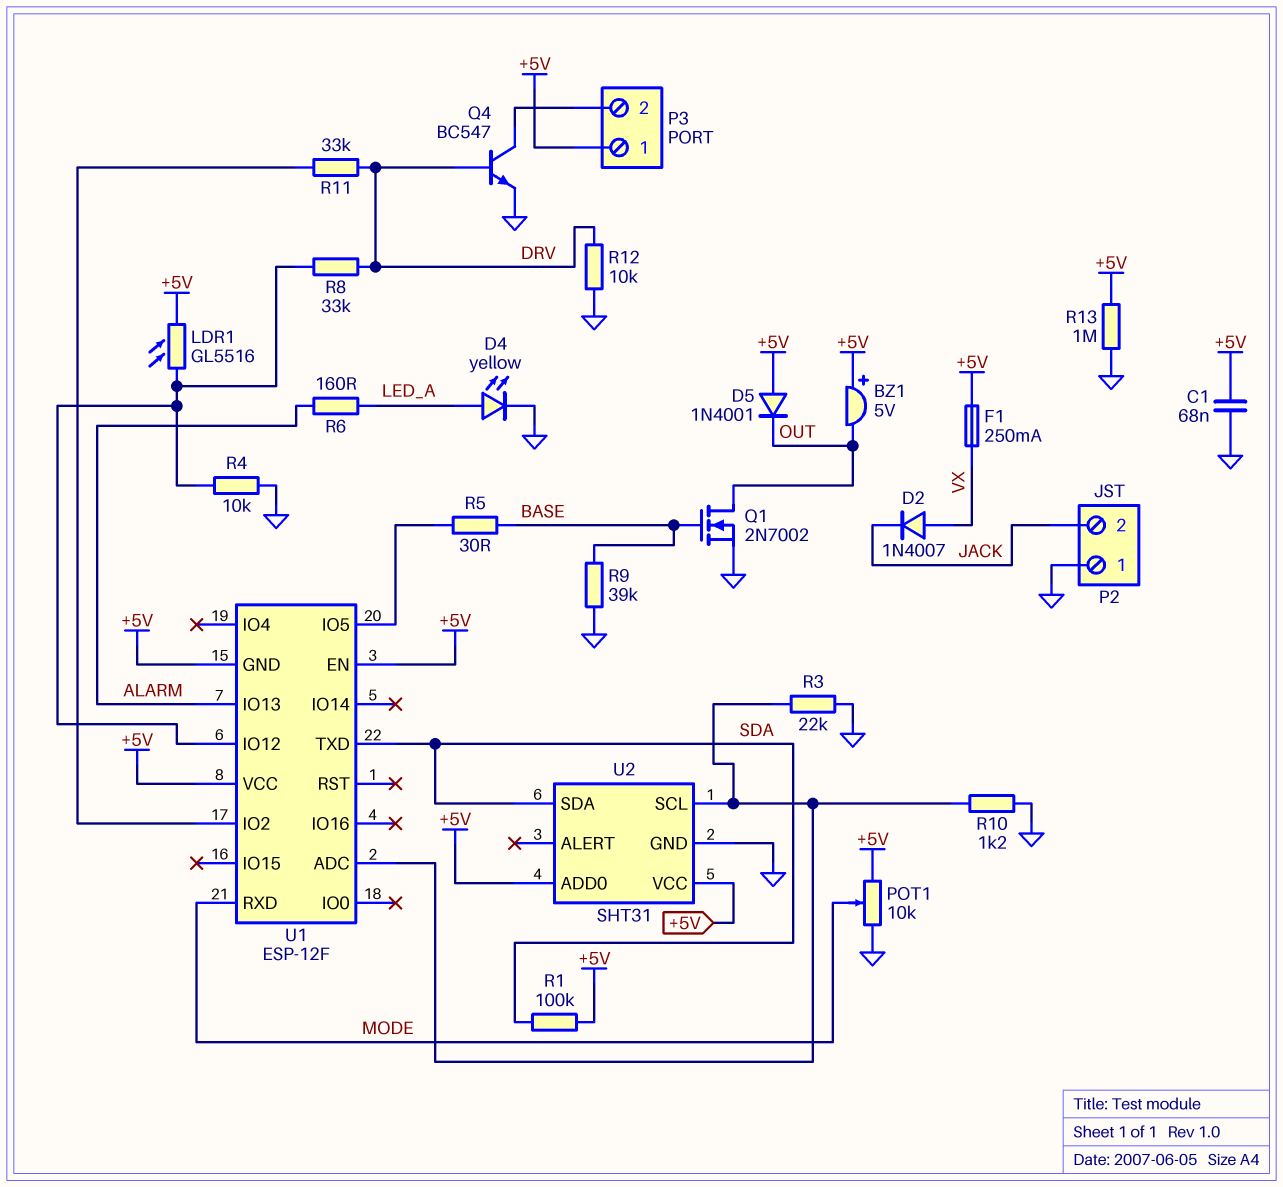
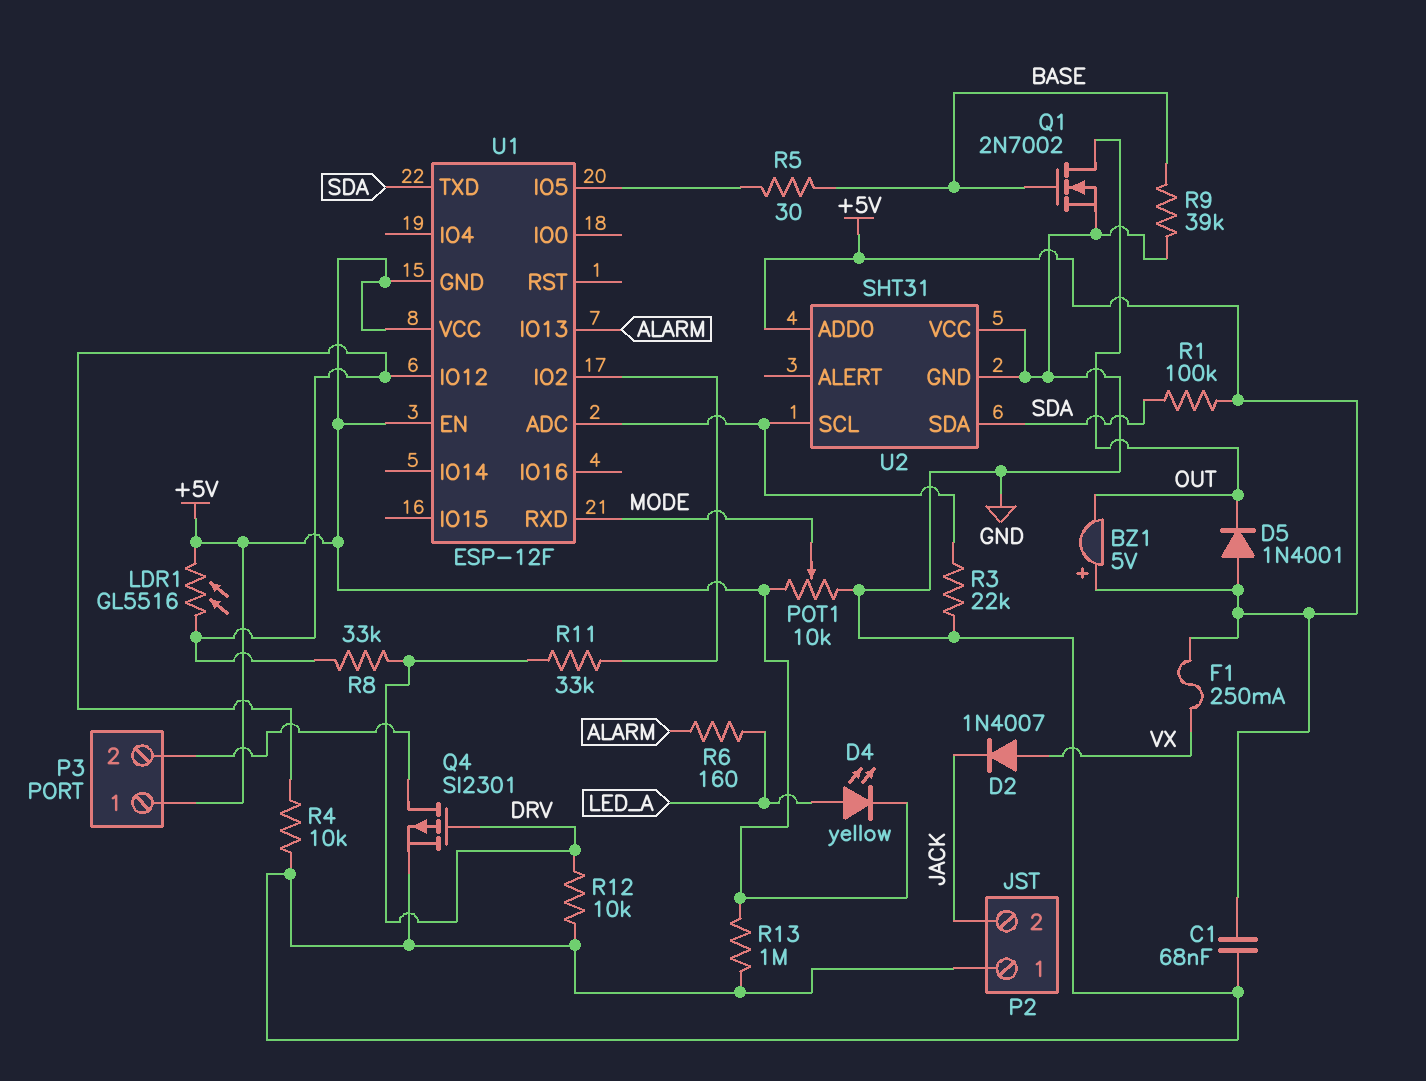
D4: LED yellow (A LED_A, K GND) -> LED yellow (A LED_A, K +5V)
Q4: NPN BC547 (B DRV, C P3/2, E GND) -> PMOS SI2301 (G DRV, D P3/2, S GND)
R10: 1.2k (GND, U1/ADC) -> none
U2 pin VCC: +5V -> GND

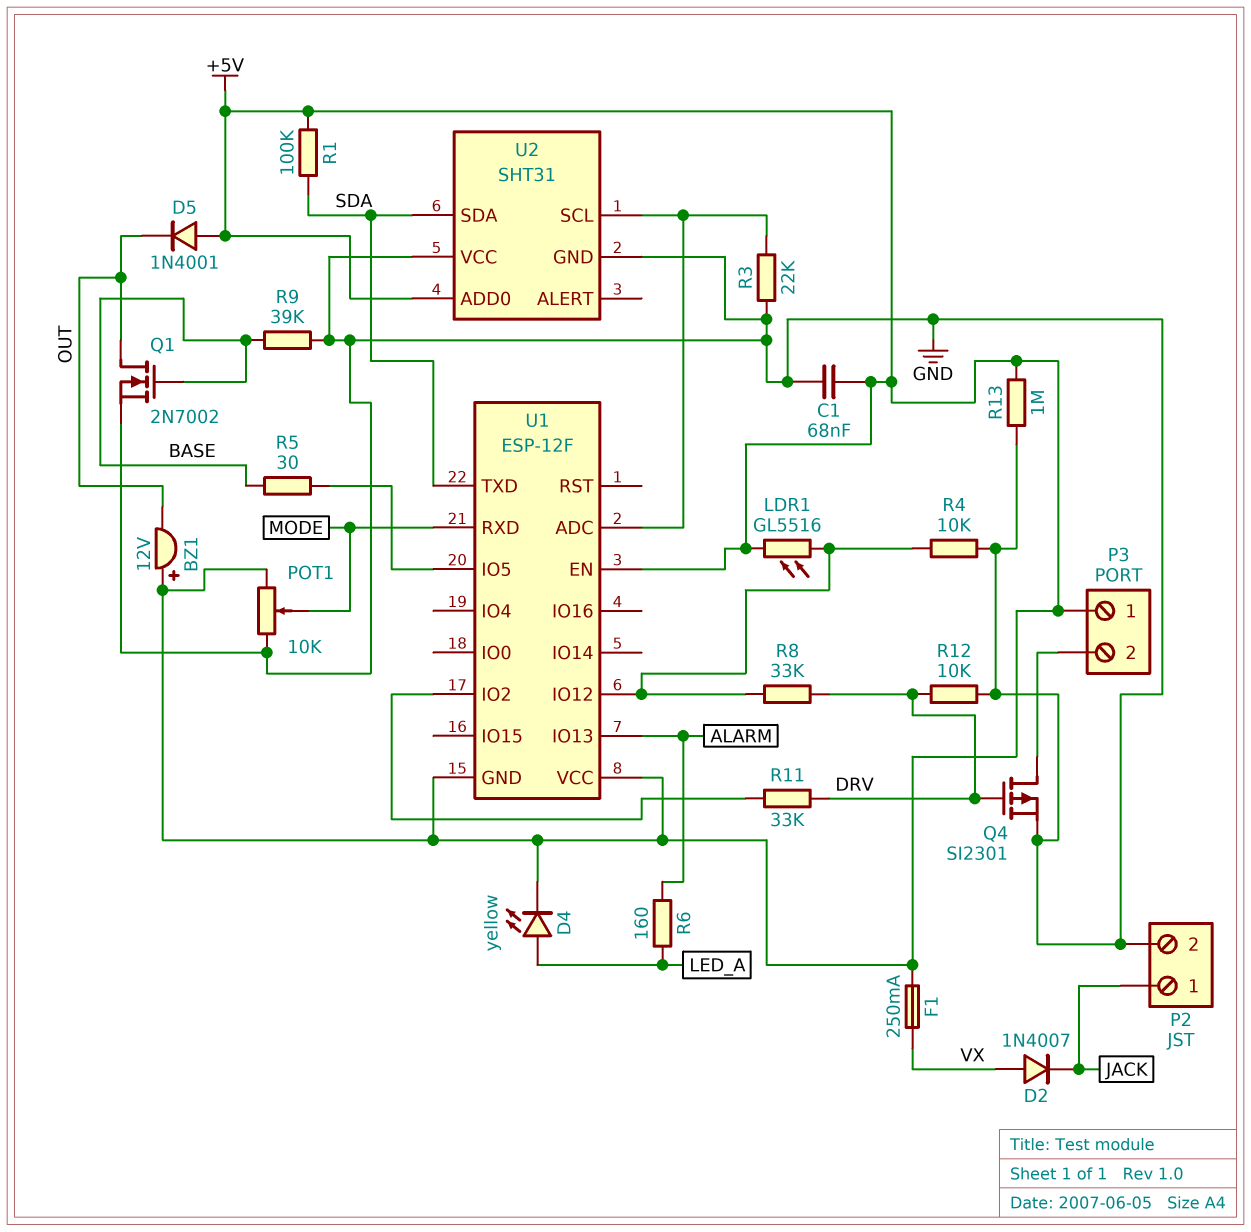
BZ1: buzzer 5V (plus +5V, minus OUT) -> buzzer 12V (plus +5V, minus OUT)
P2 pin 1: GND -> JACK
P2 pin 2: JACK -> GND

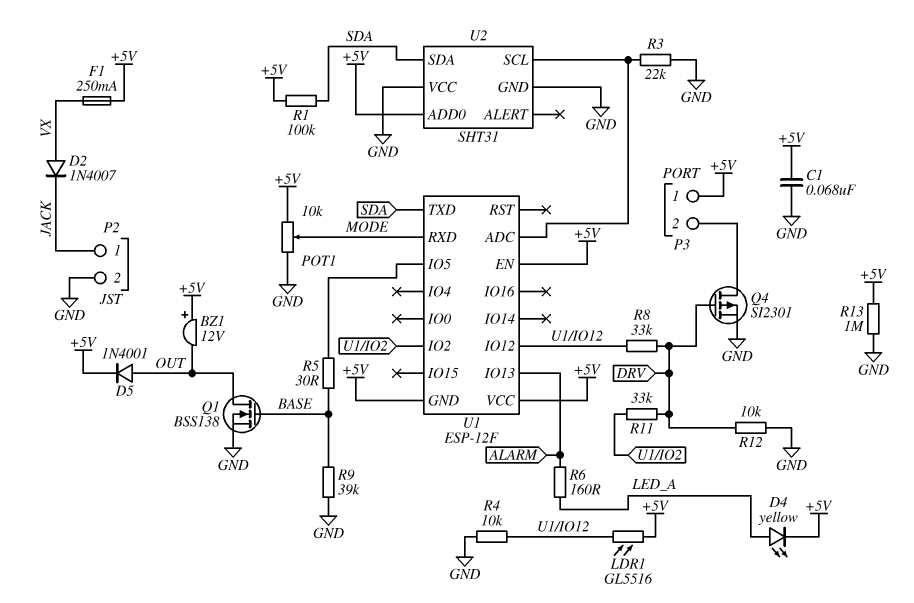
D5: diode 1N4001 (A +5V, K OUT) -> diode 1N4001 (A OUT, K +5V)
Q1: NMOS 2N7002 (G BASE, D OUT, S GND) -> NMOS BSS138 (G BASE, D OUT, S GND)

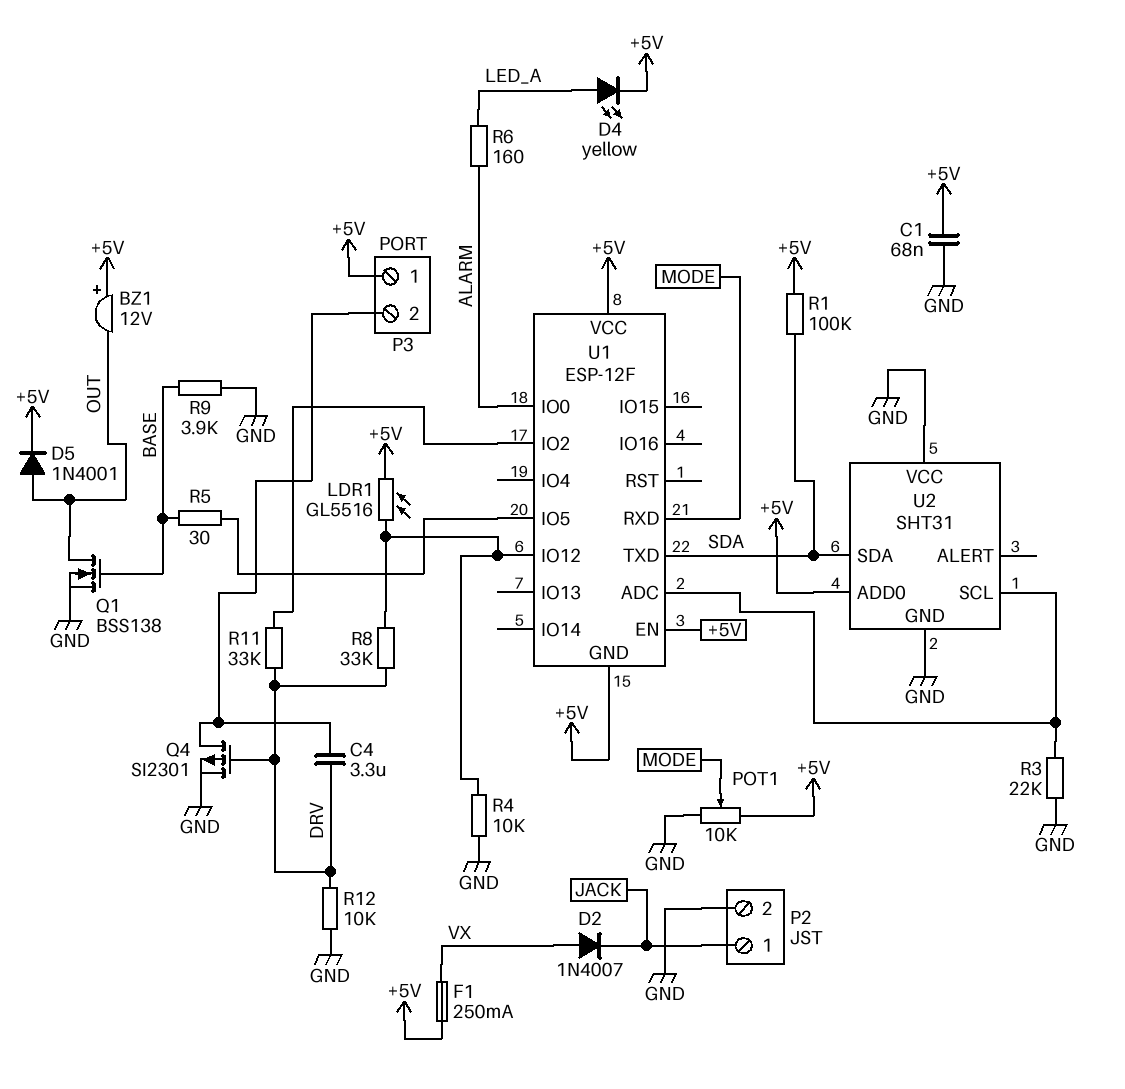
C4: none -> 3.3uF (DRV, P3/2)
R9: 39k (BASE, GND) -> 3.9k (BASE, GND)
R13: 1M (+5V, GND) -> none
U1 pin IO0: none -> ALARM
U1 pin IO13: ALARM -> none

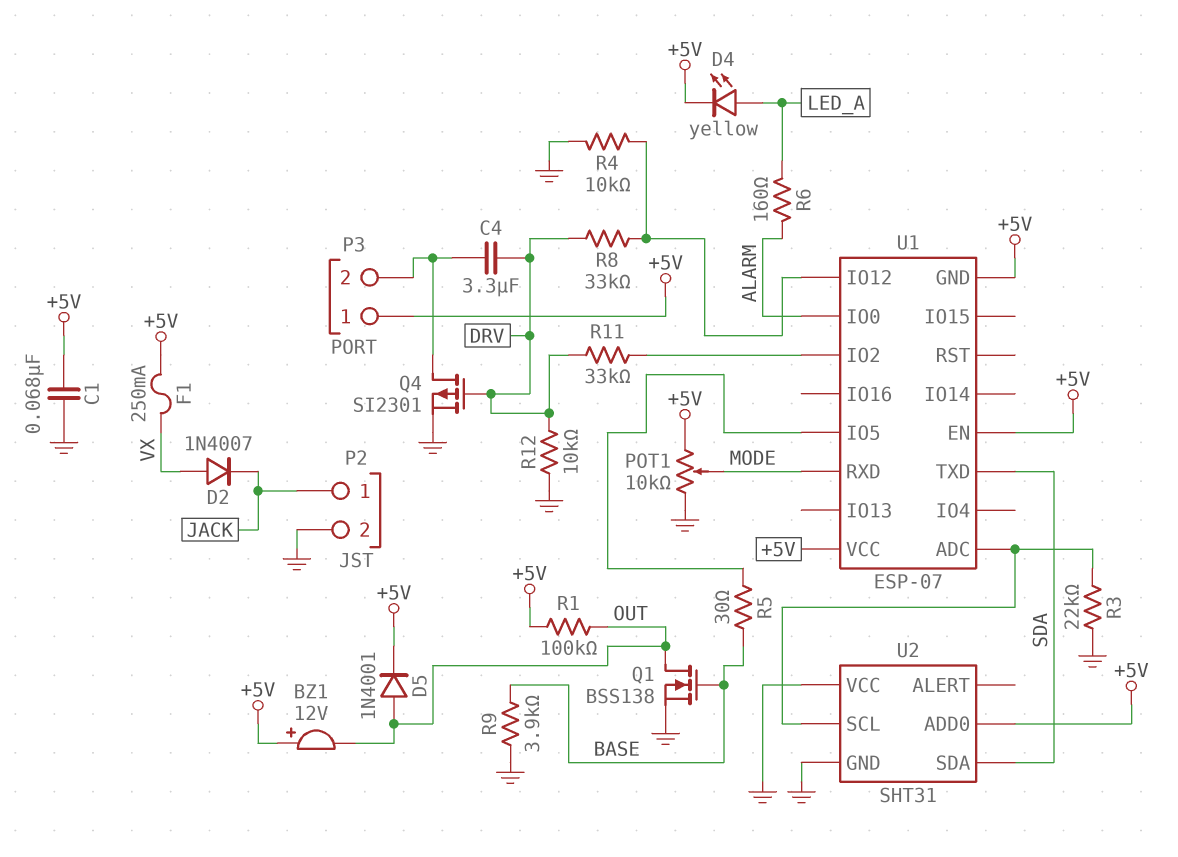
LDR1: GL5516 (+5V, U1/IO12) -> none
R1: 100k (+5V, SDA) -> 100k (+5V, OUT)
U1: ESP-12F -> ESP-07

